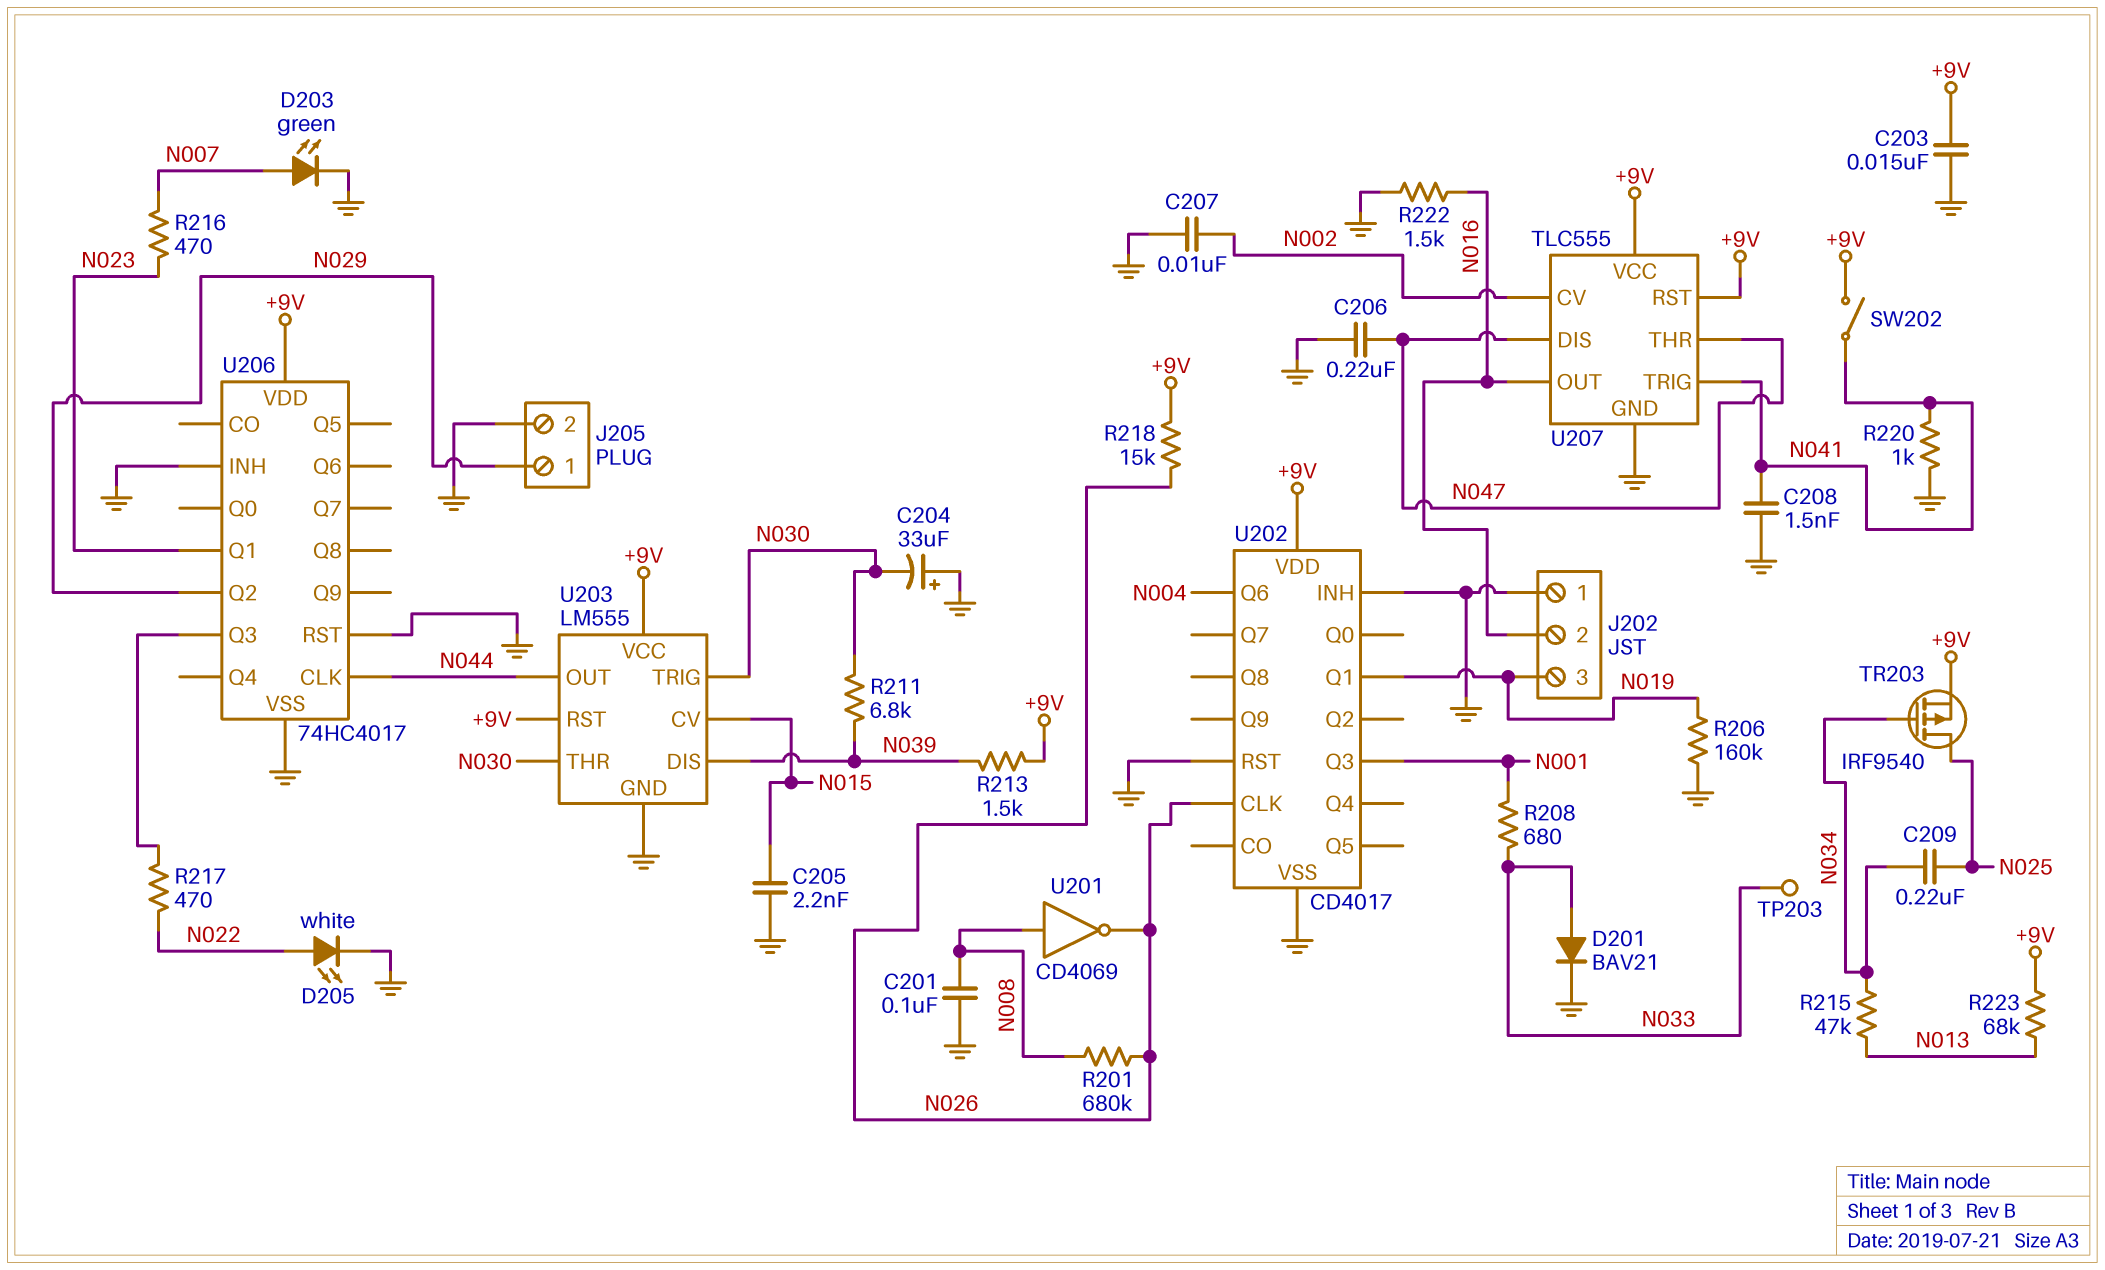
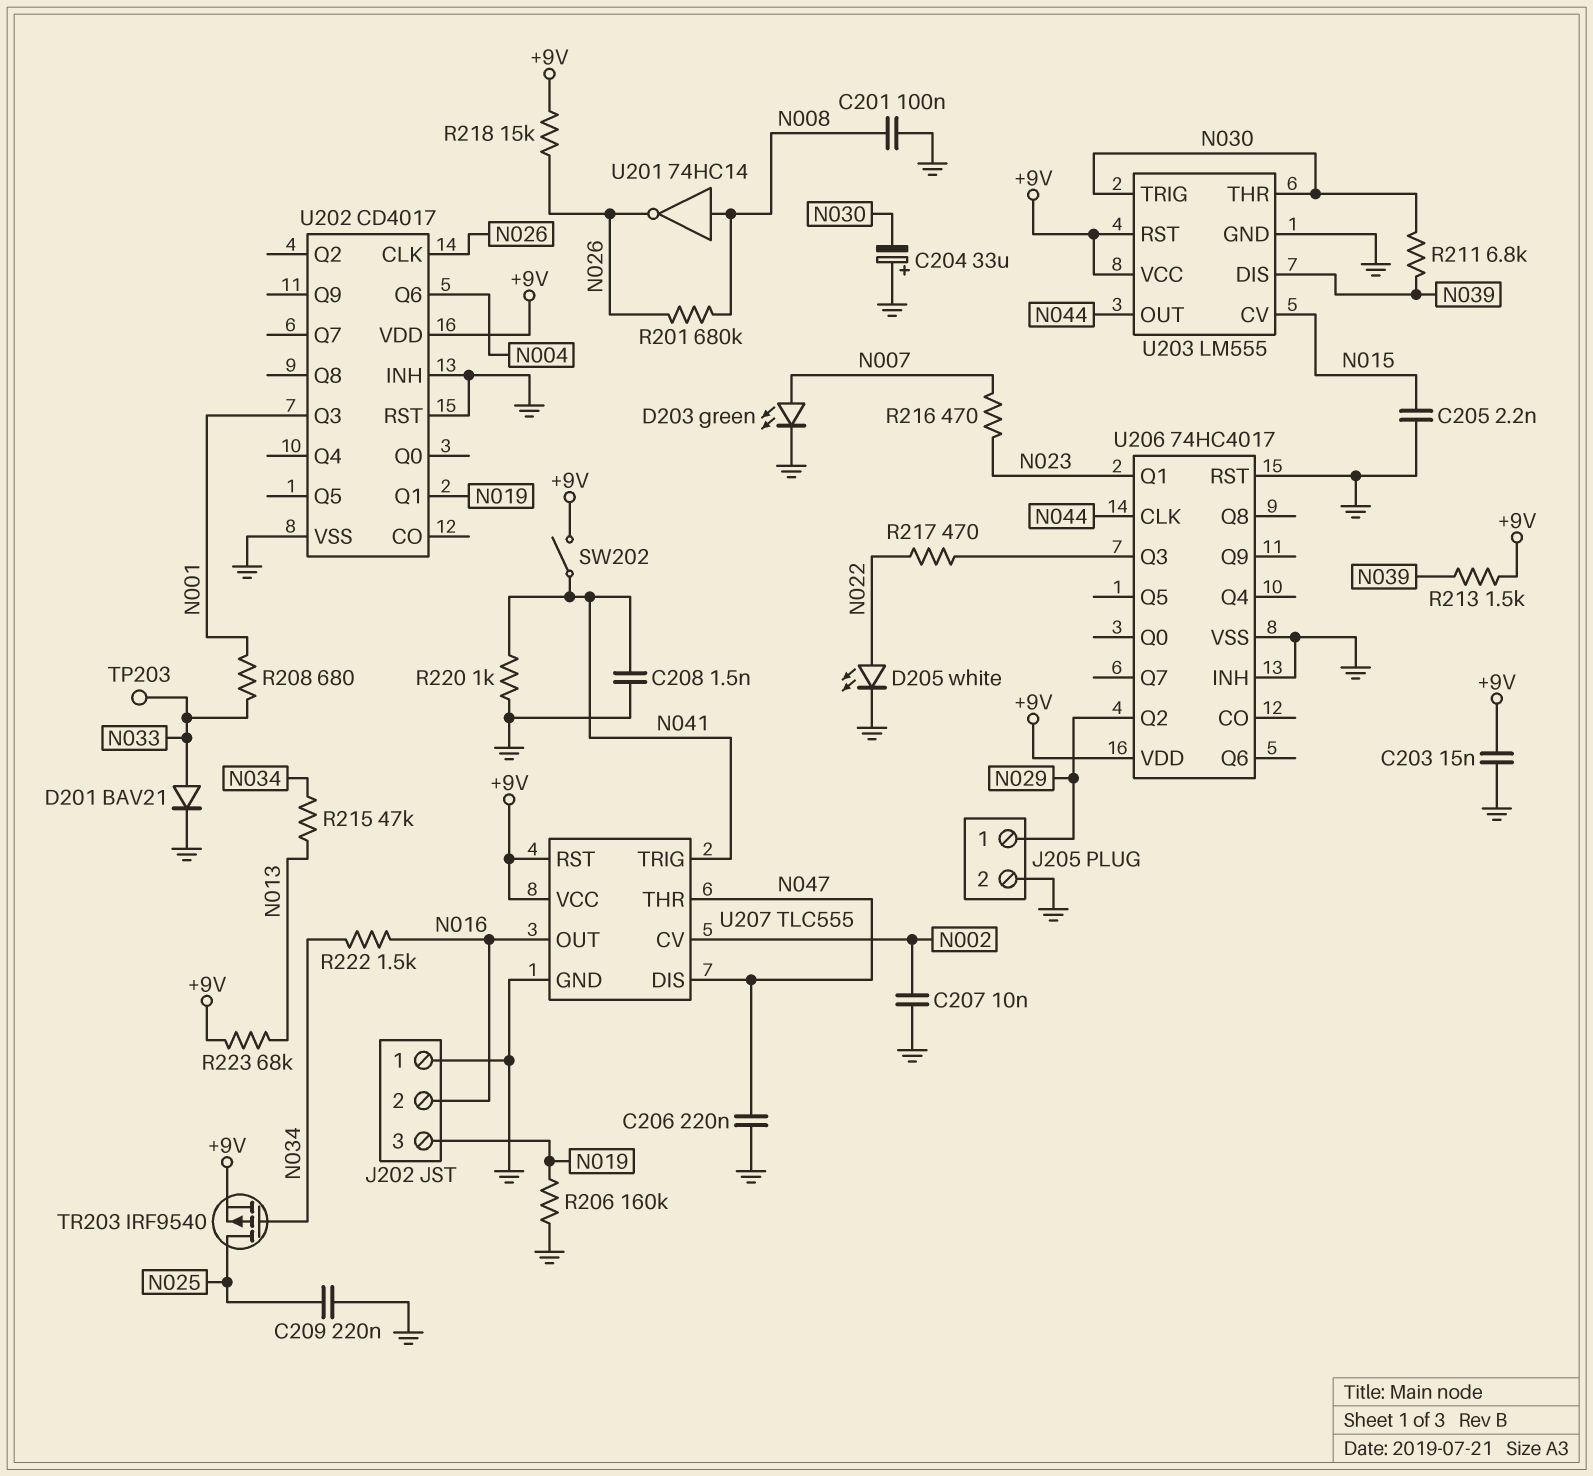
C209: 220nF (N025, N034) -> 220nF (GND, N025)
R222: 1.5k (GND, N016) -> 1.5k (N016, N034)
U201: NOT CD4069 (in N008, out N026) -> NOT 74HC14 (in N008, out N026)

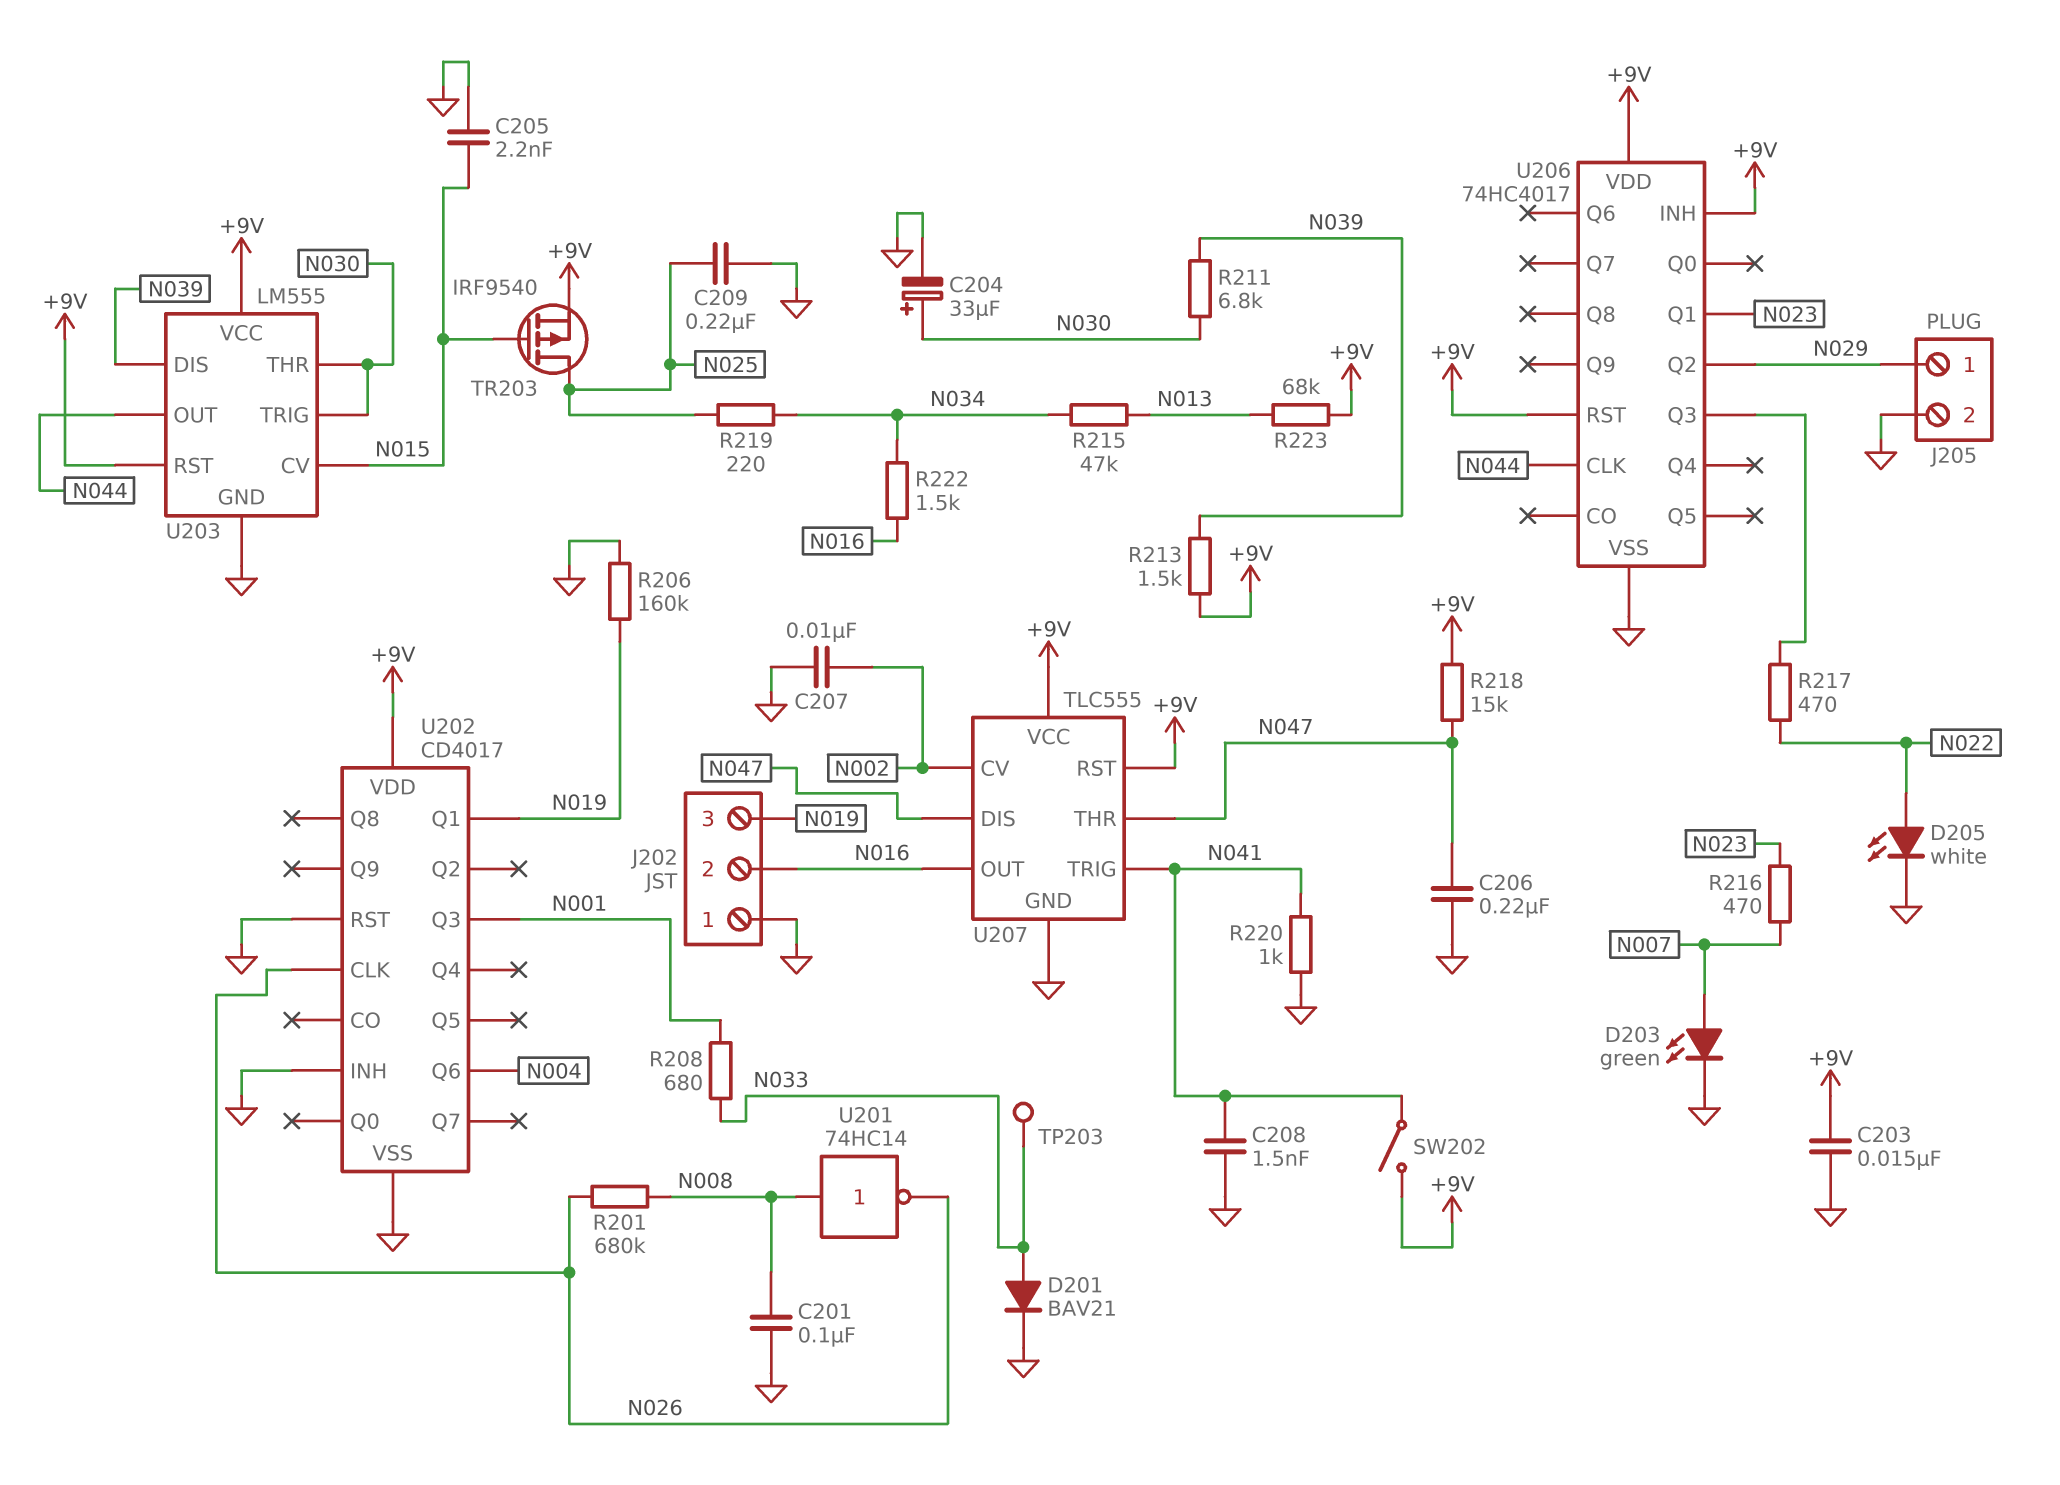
C204: 33uF (plus GND, minus N030) -> 33uF (plus N030, minus GND)
R218: 15k (+9V, N026) -> 15k (+9V, N047)
R219: none -> 220 (N025, N034)
TR203: PMOS IRF9540 (G N034, D N025, S +9V) -> PMOS IRF9540 (G N015, D N025, S +9V)
U206 pin INH: GND -> +9V
U206 pin RST: GND -> +9V

